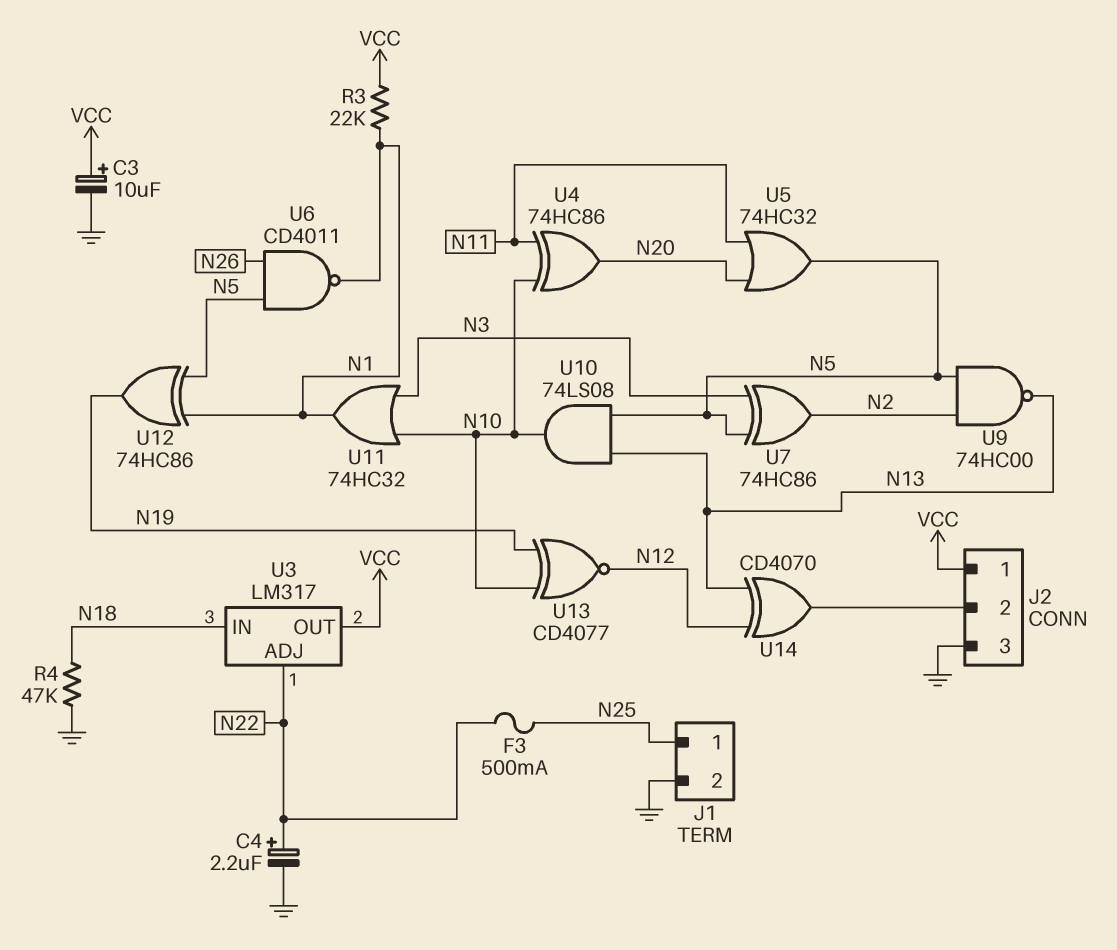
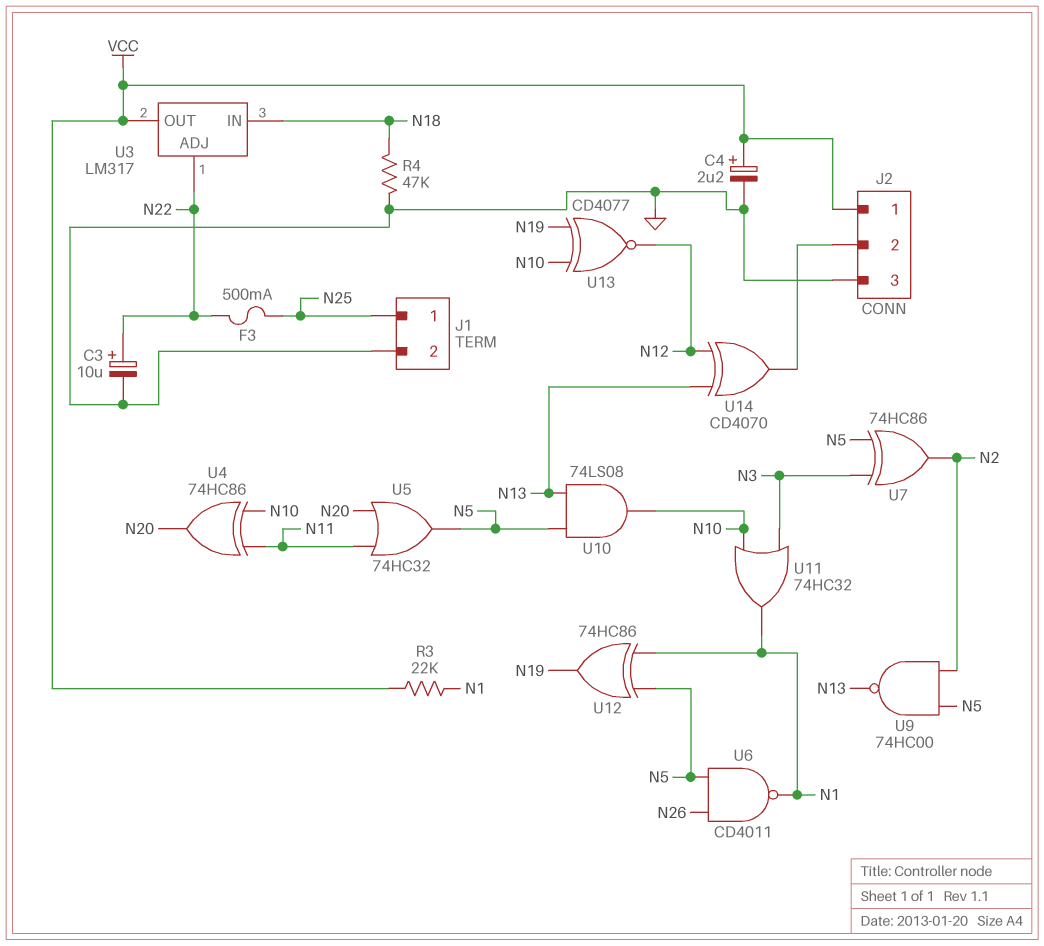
C3: 10uF (plus VCC, minus GND) -> 10uF (plus N22, minus GND)
C4: 2.2uF (plus N22, minus GND) -> 2.2uF (plus VCC, minus GND)

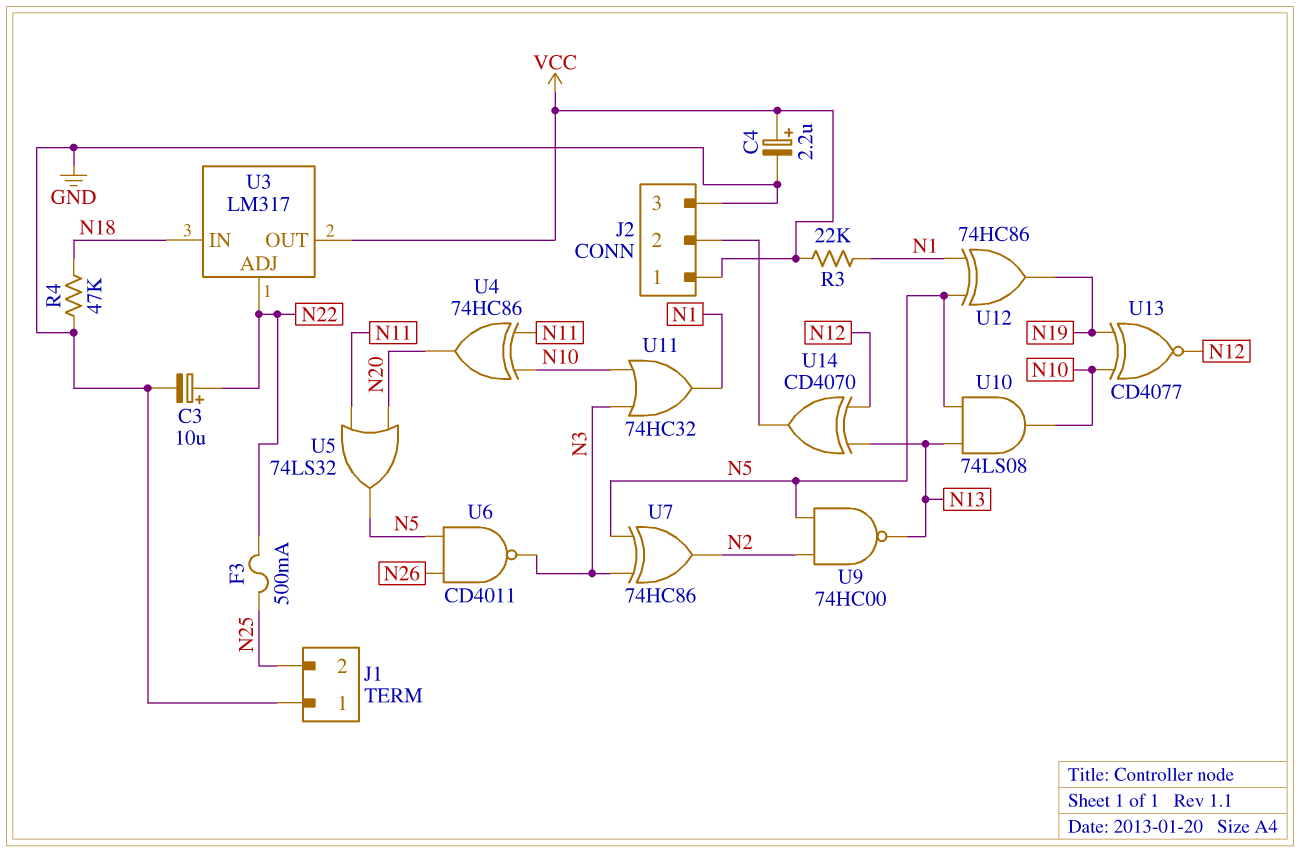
J1 pin 1: N25 -> GND
J1 pin 2: GND -> N25
U5: OR 74HC32 (in N11, in N20, out N5) -> OR 74LS32 (in N11, in N20, out N5)
U6: NAND CD4011 (in N5, in N26, out N1) -> NAND CD4011 (in N5, in N26, out N3)

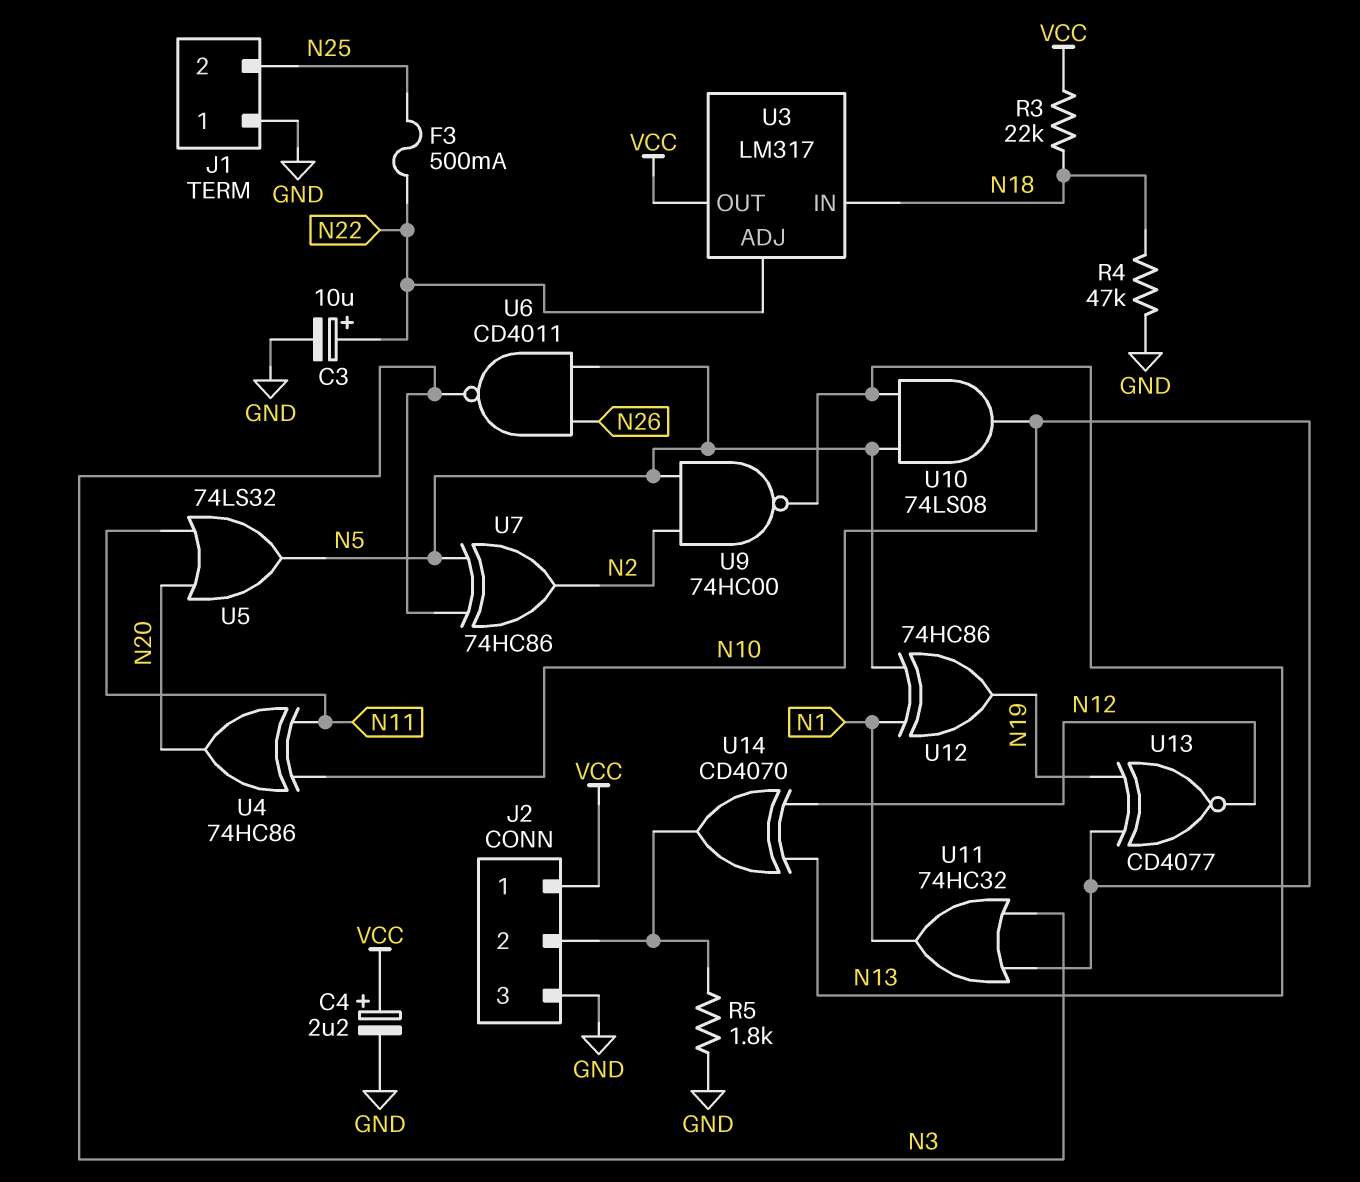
R3: 22k (N1, VCC) -> 22k (N18, VCC)
R5: none -> 1.8k (GND, J2/2)

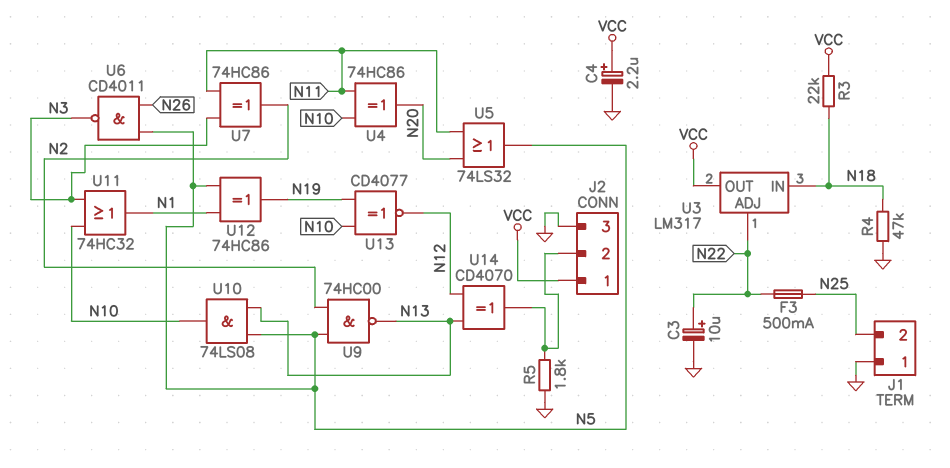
U7: XOR 74HC86 (in N3, in N5, out N2) -> XOR 74HC86 (in N3, in N11, out N2)

